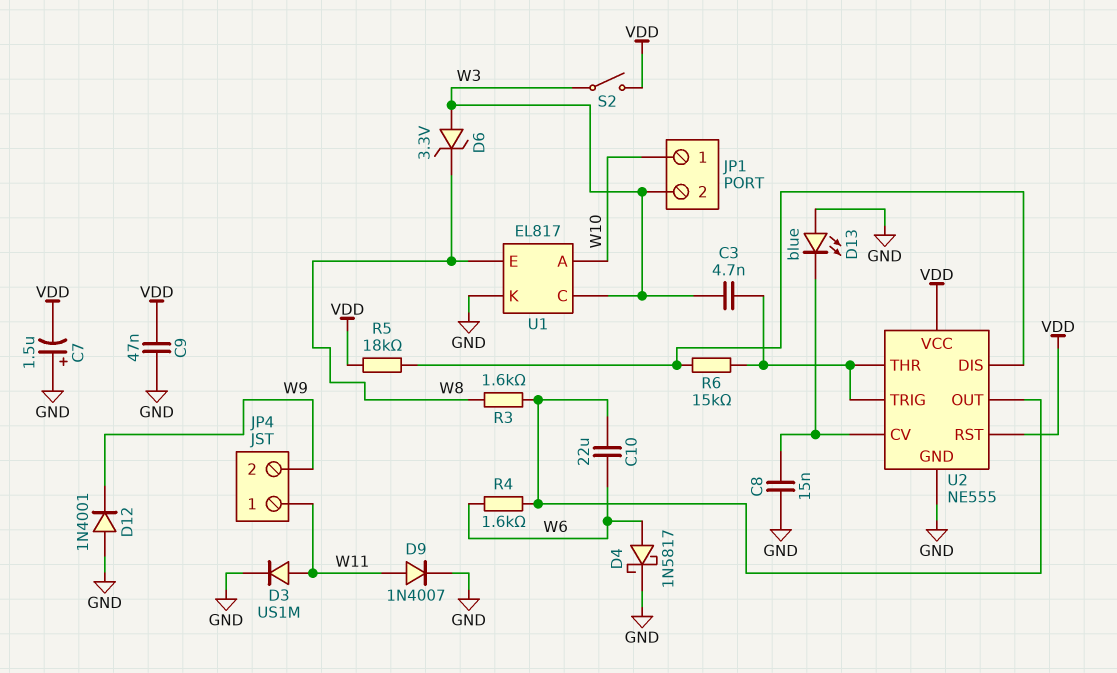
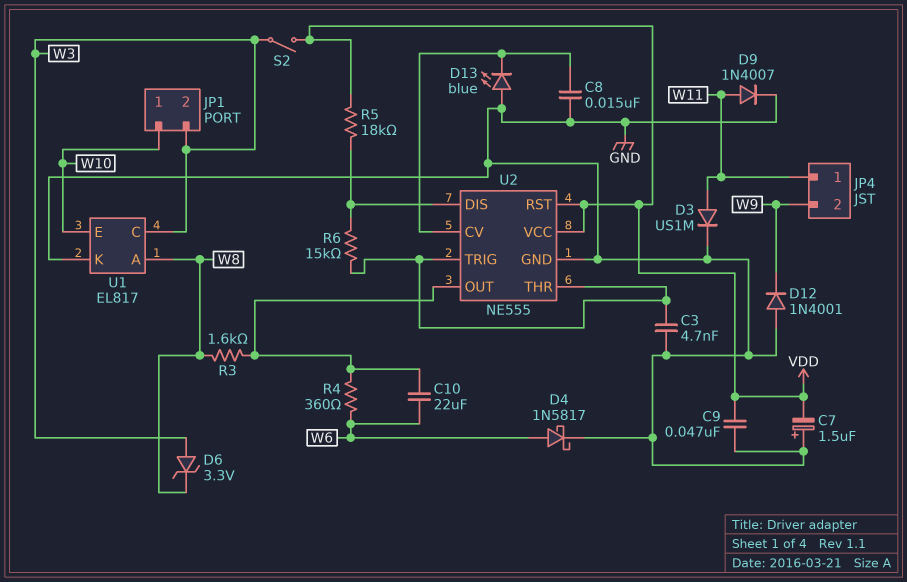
C3: 4.7nF (U2/THR, W3) -> 4.7nF (GND, U2/THR)
R4: 1.6k (U2/OUT, W6) -> 360 (U2/OUT, W6)
U1 pin A: W10 -> W8
U1 pin E: W8 -> W10

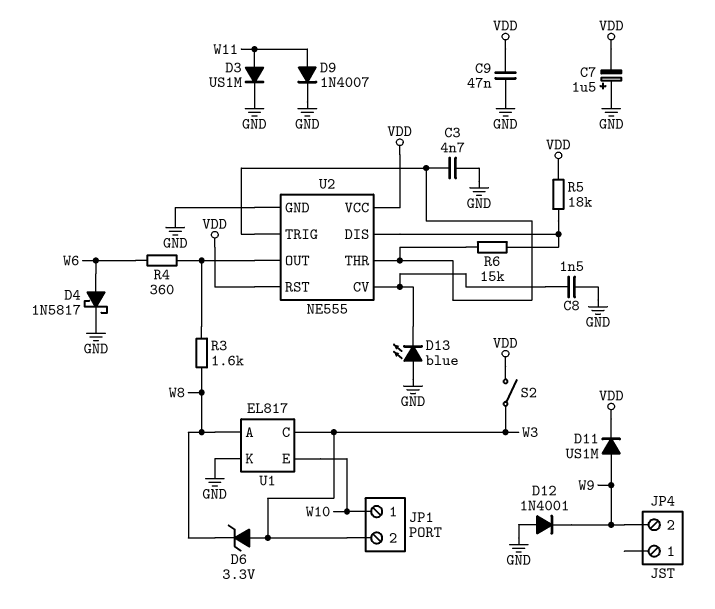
C8: 15nF (GND, U2/CV) -> 1.5nF (GND, U2/CV)
C10: 22uF (U2/OUT, W6) -> none
D11: none -> diode US1M (A W9, K VDD)
JP4 pin 1: W11 -> none

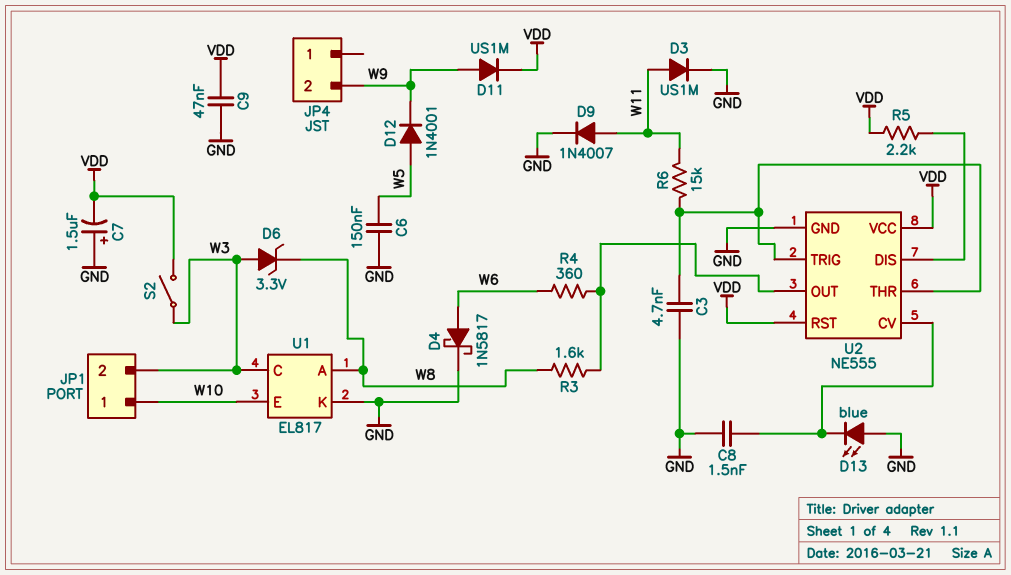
C6: none -> 150nF (GND, W5)
D12: diode 1N4001 (A GND, K W9) -> diode 1N4001 (A W5, K W9)
R5: 18k (U2/DIS, VDD) -> 2.2k (U2/DIS, VDD)
R6: 15k (U2/DIS, U2/THR) -> 15k (U2/THR, W11)

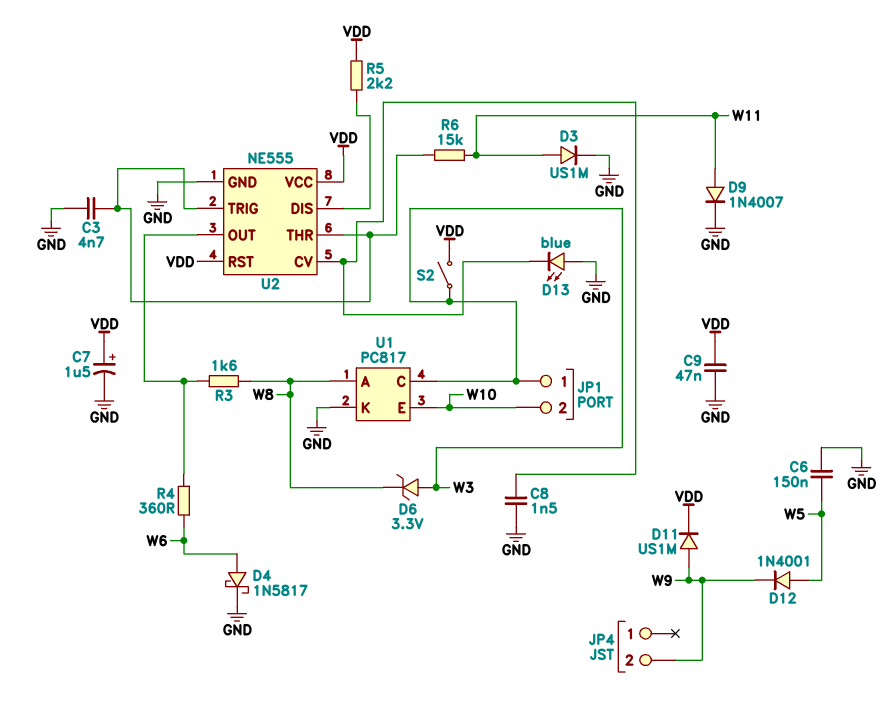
C7: 1.5uF (plus GND, minus VDD) -> 1.5uF (plus VDD, minus GND)
JP1 pin 1: W10 -> W3
JP1 pin 2: W3 -> W10
U1: EL817 -> PC817

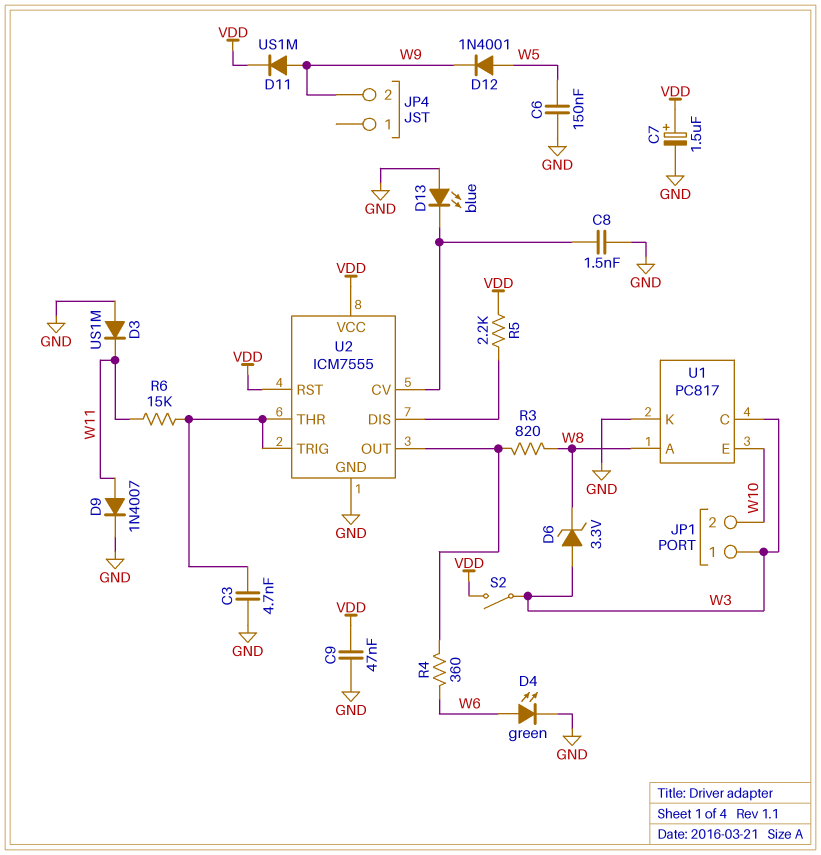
D3: diode US1M (A W11, K GND) -> diode US1M (A GND, K W11)
D4: schottky 1N5817 (A W6, K GND) -> LED green (A W6, K GND)
R3: 1.6k (U2/OUT, W8) -> 820 (U2/OUT, W8)
U2: NE555 -> ICM7555

